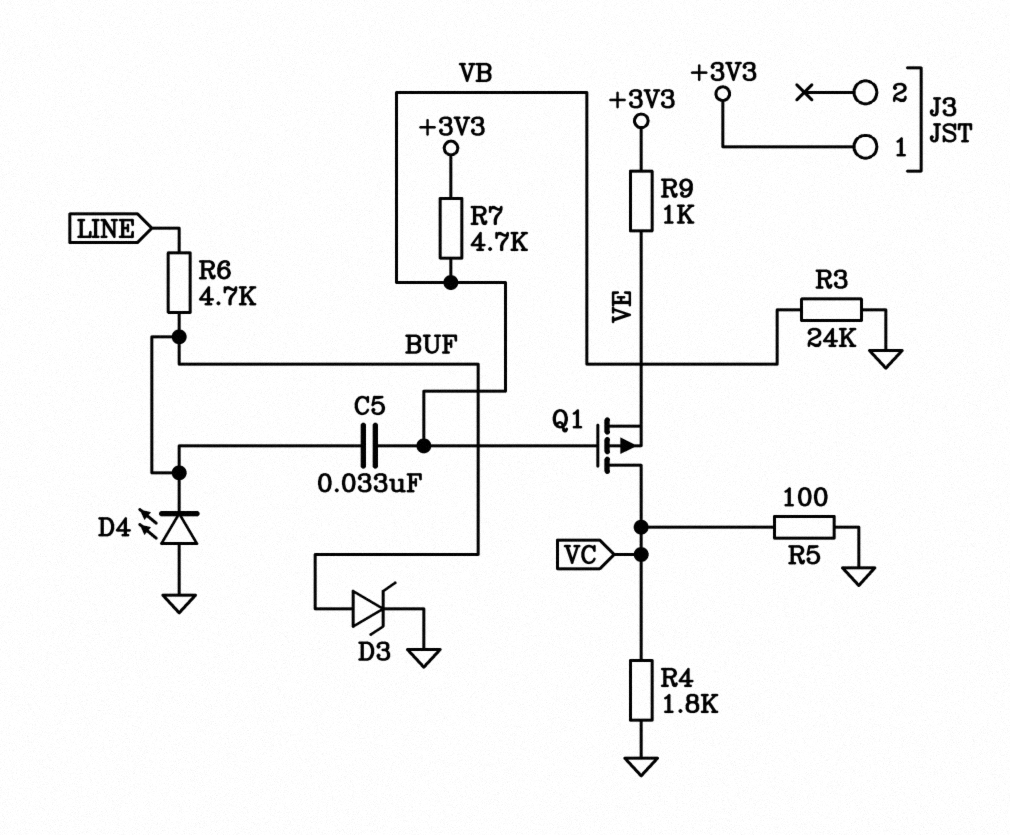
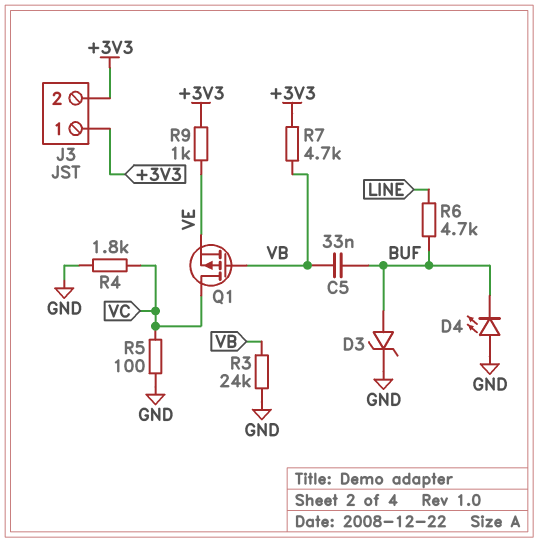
J3 pin 2: none -> +3V3

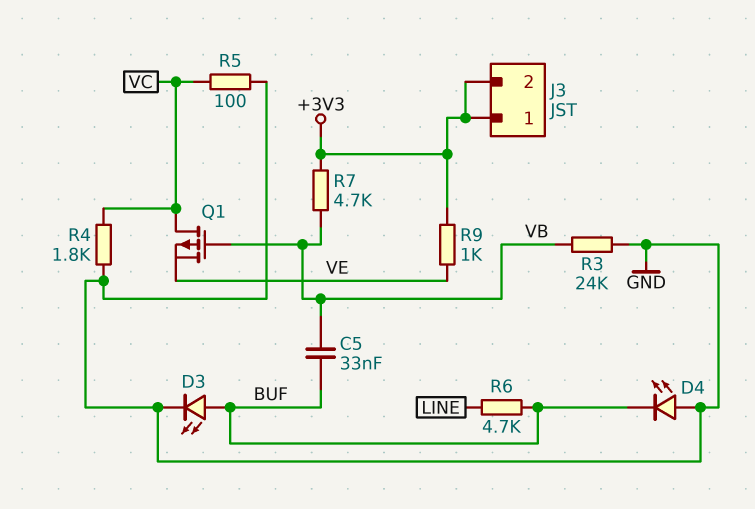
D3: zener (A BUF, K GND) -> LED (A BUF, K GND)

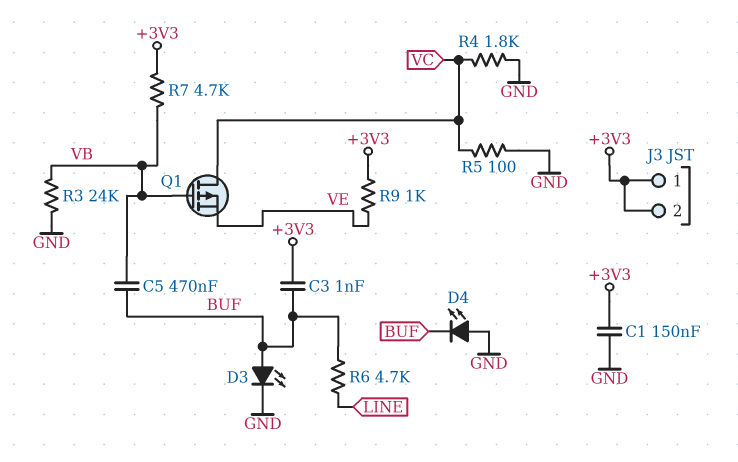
C1: none -> 150nF (+3V3, GND)
C3: none -> 1nF (+3V3, BUF)
C5: 33nF (BUF, VB) -> 470nF (BUF, VB)

